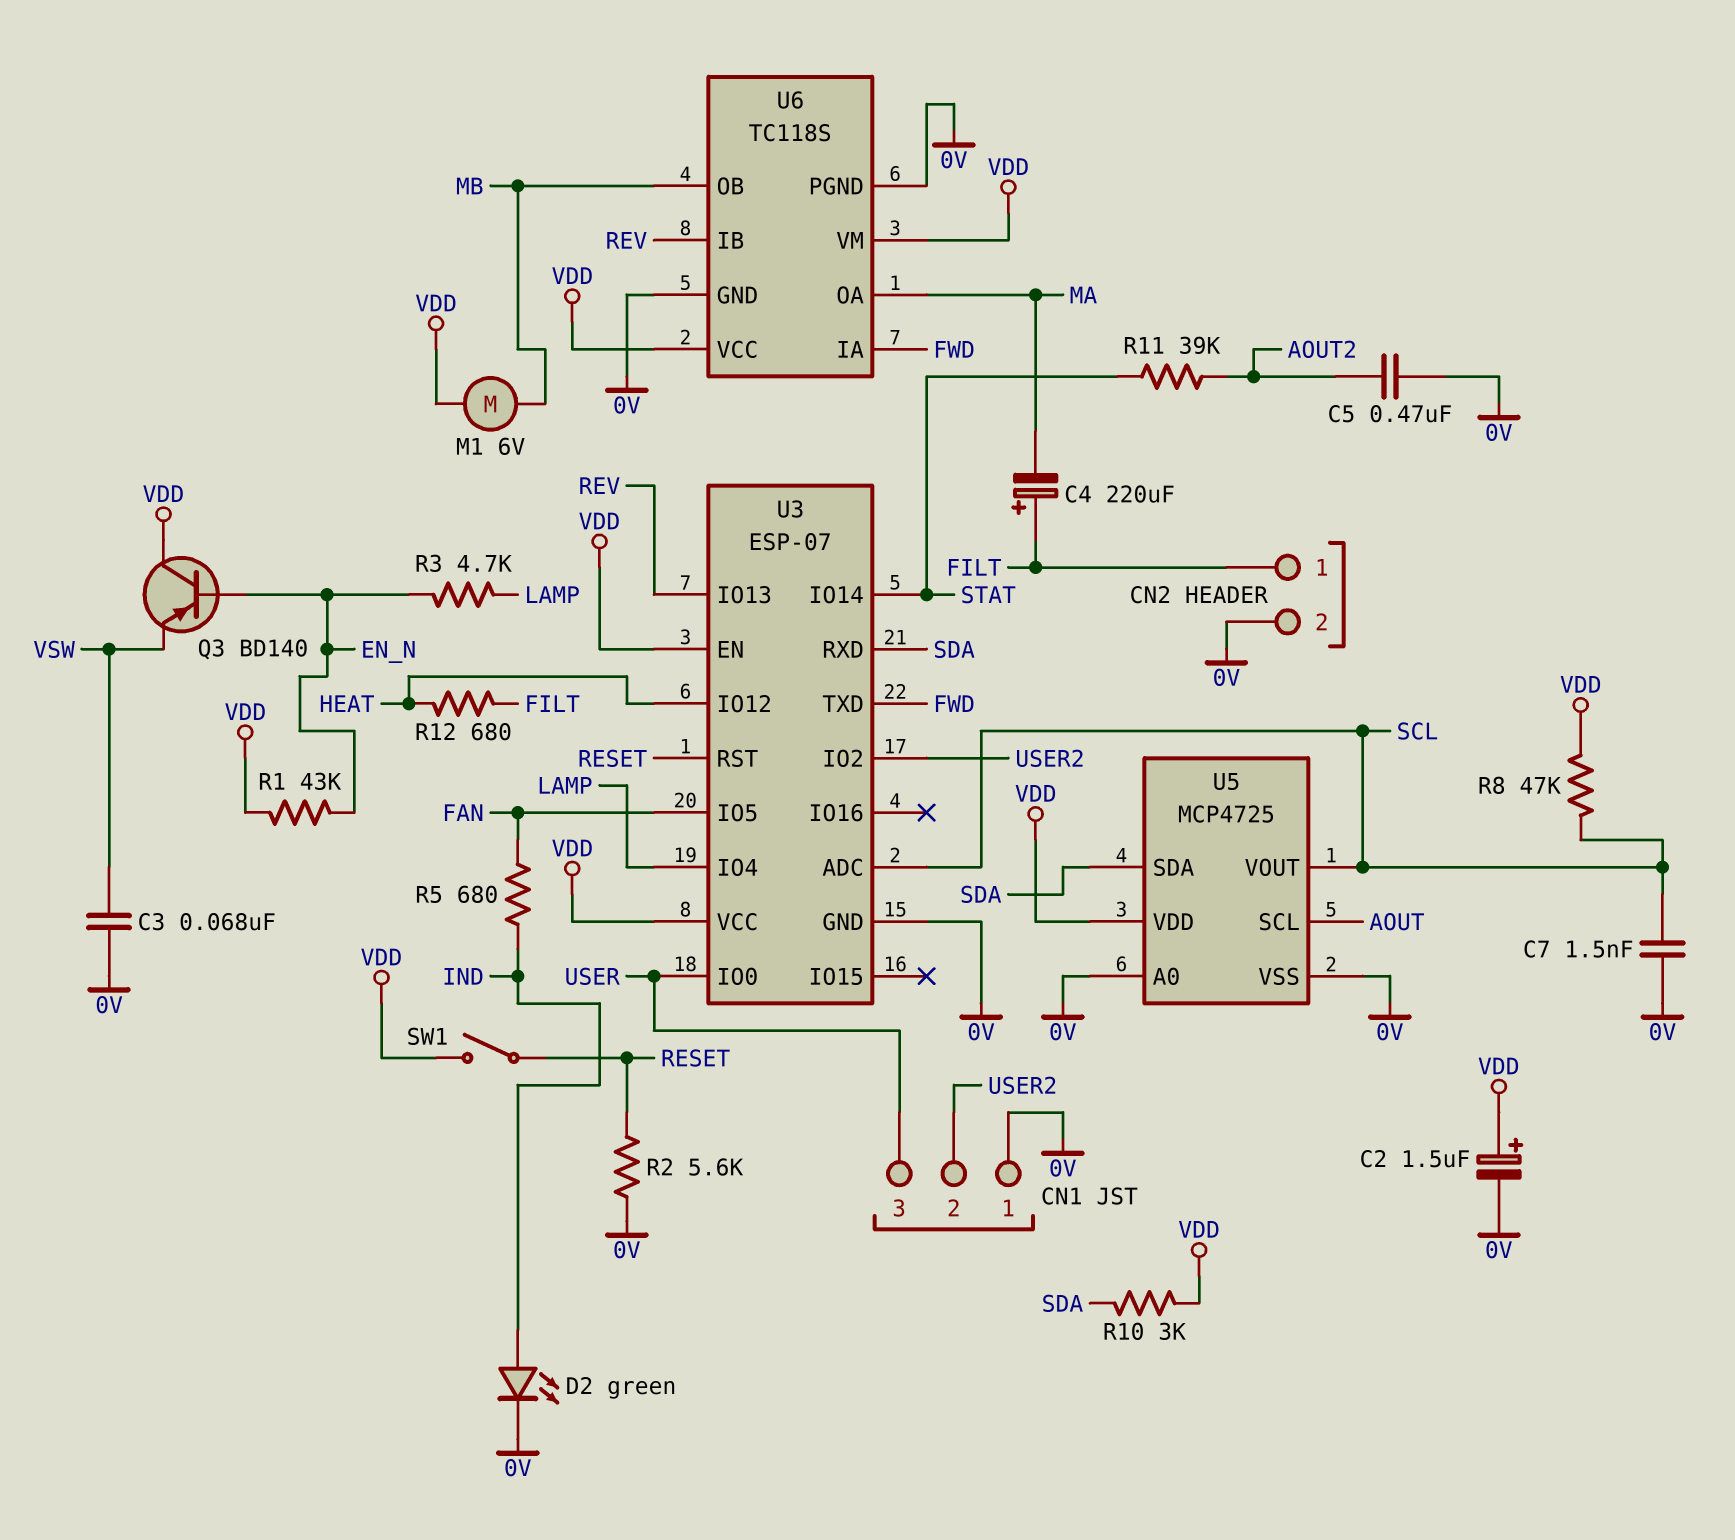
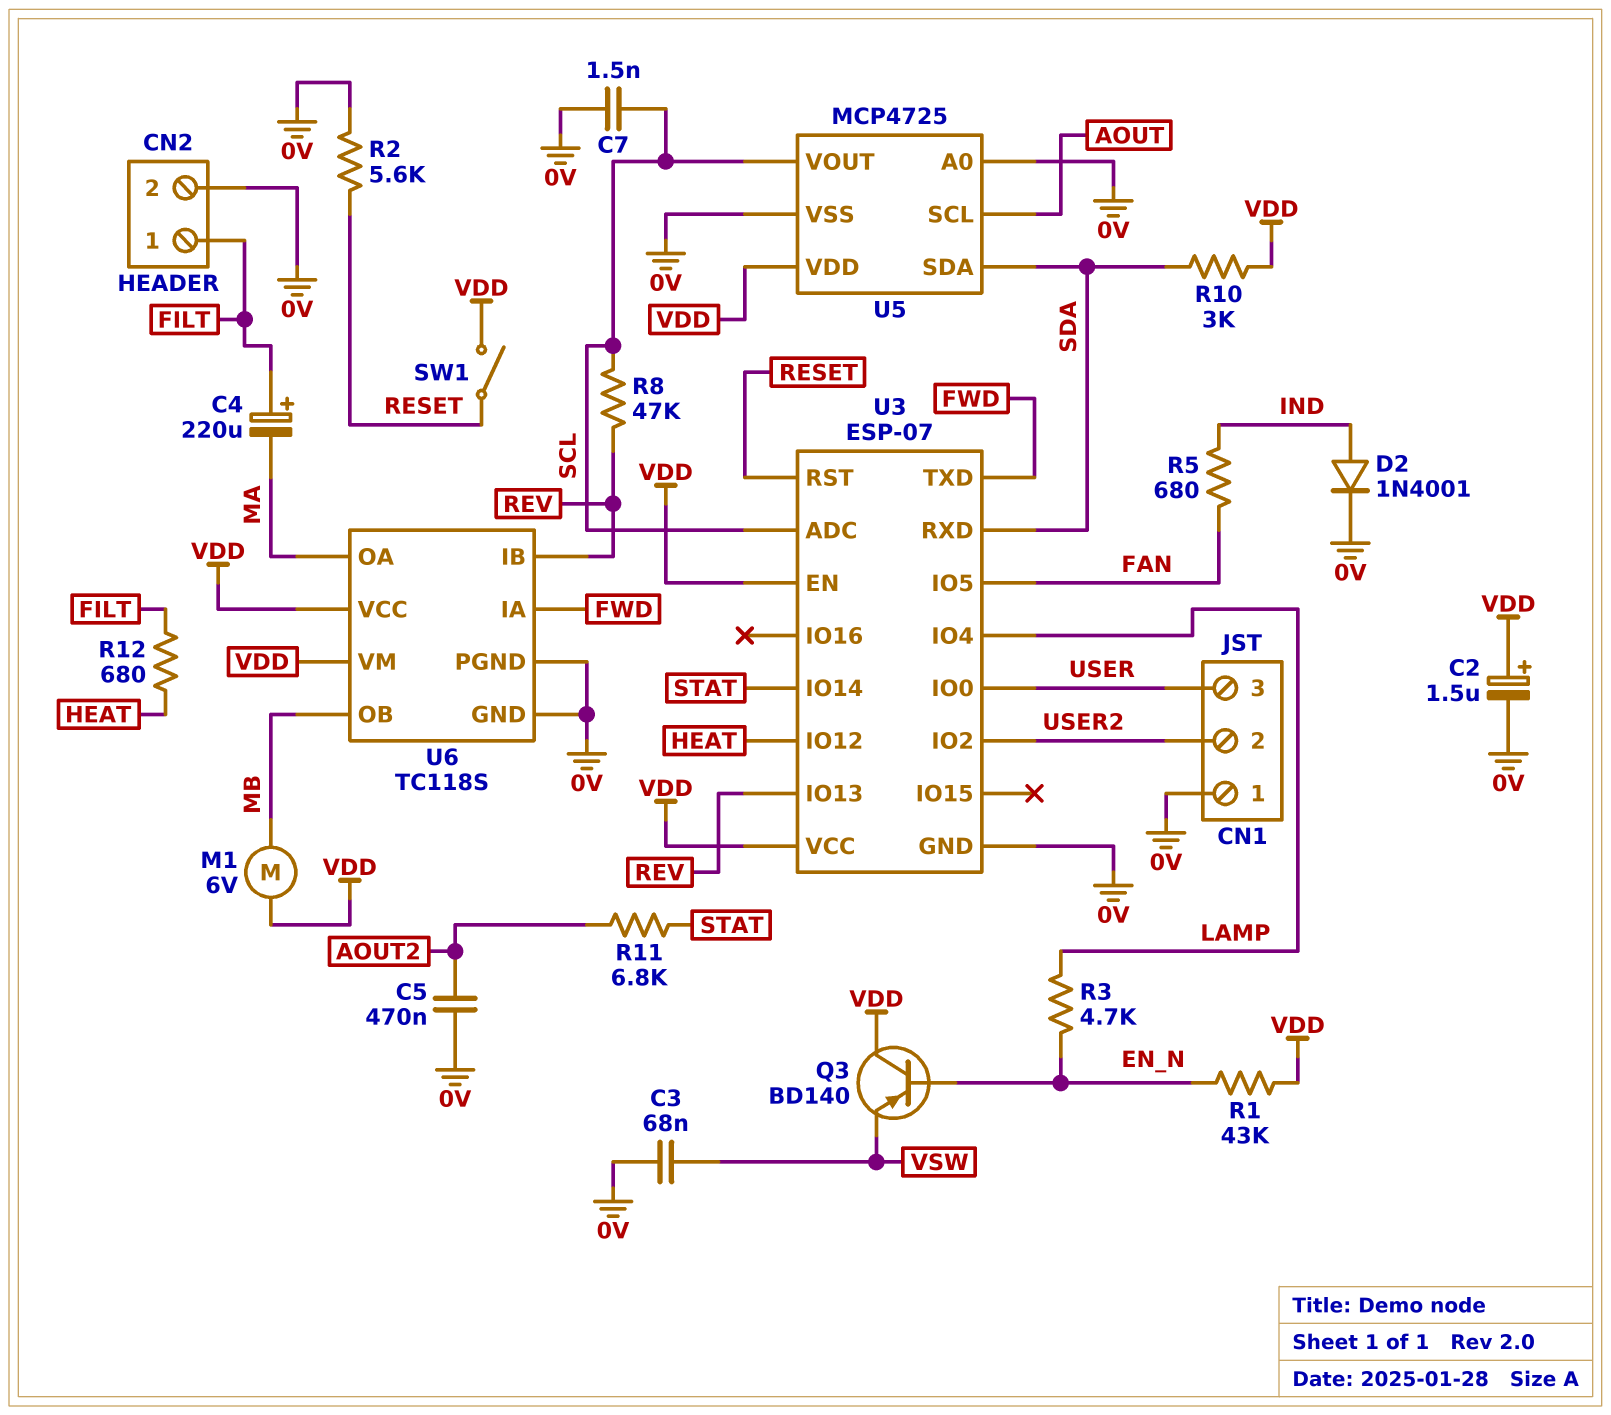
D2: LED green (A IND, K 0V) -> diode 1N4001 (A IND, K 0V)
R8: 47k (SCL, VDD) -> 47k (REV, SCL)
R11: 39k (AOUT2, STAT) -> 6.8k (AOUT2, STAT)

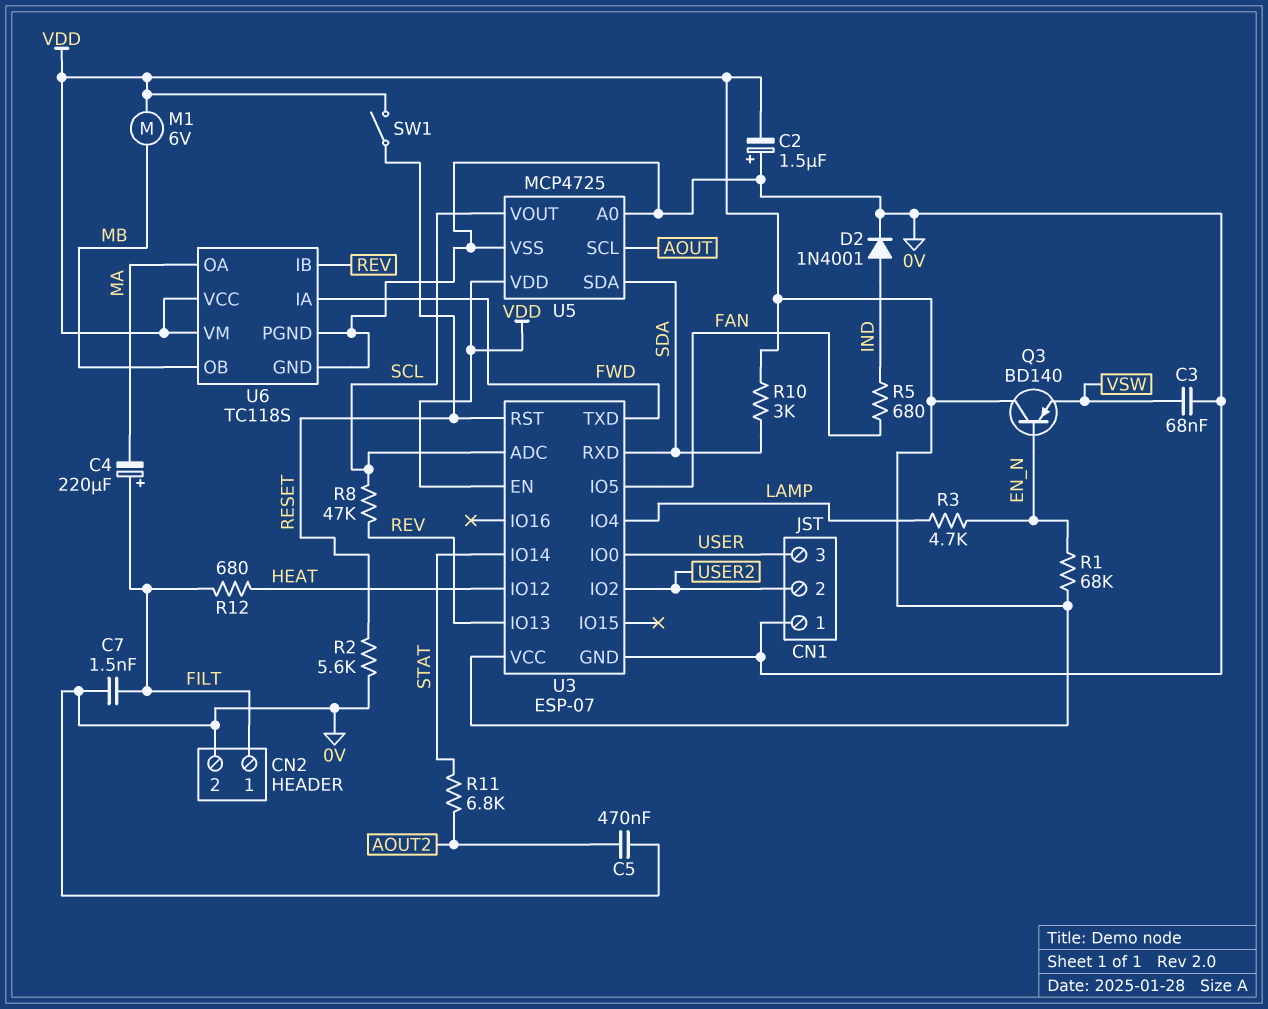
C2: 1.5uF (plus VDD, minus 0V) -> 1.5uF (plus 0V, minus VDD)
C7: 1.5nF (0V, SCL) -> 1.5nF (0V, FILT)
R1: 43k (EN_N, VDD) -> 68k (EN_N, VDD)

